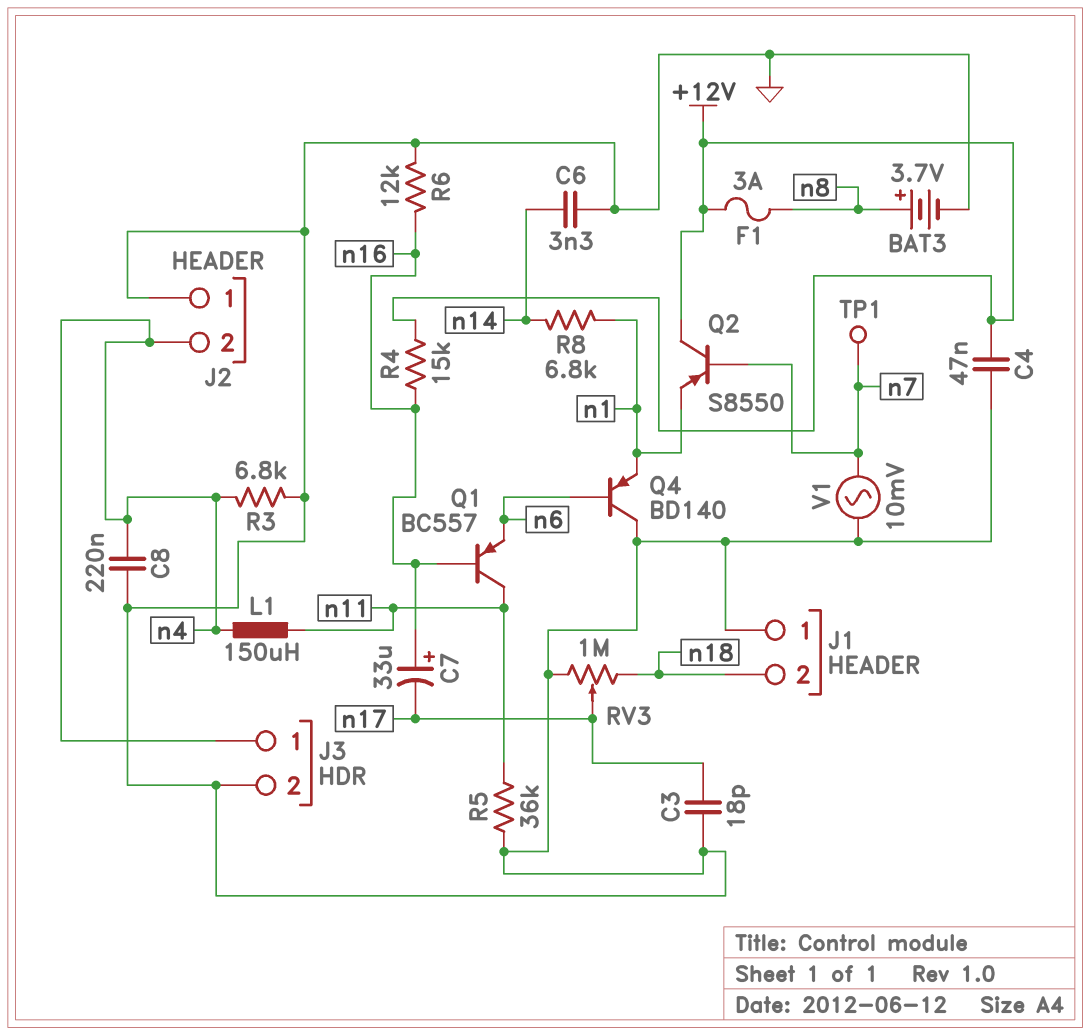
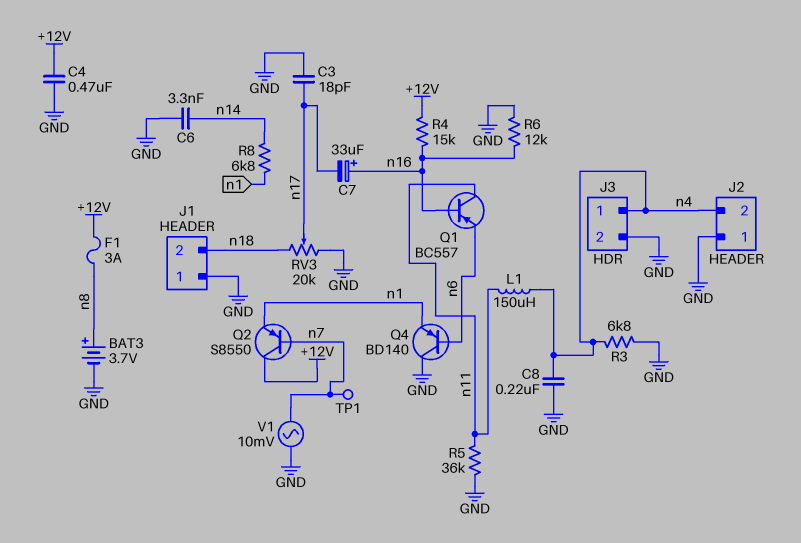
C4: 47nF (+12V, GND) -> 470nF (+12V, GND)
RV3: 1M (GND, n18, wiper n17) -> 20k (GND, n18, wiper n17)

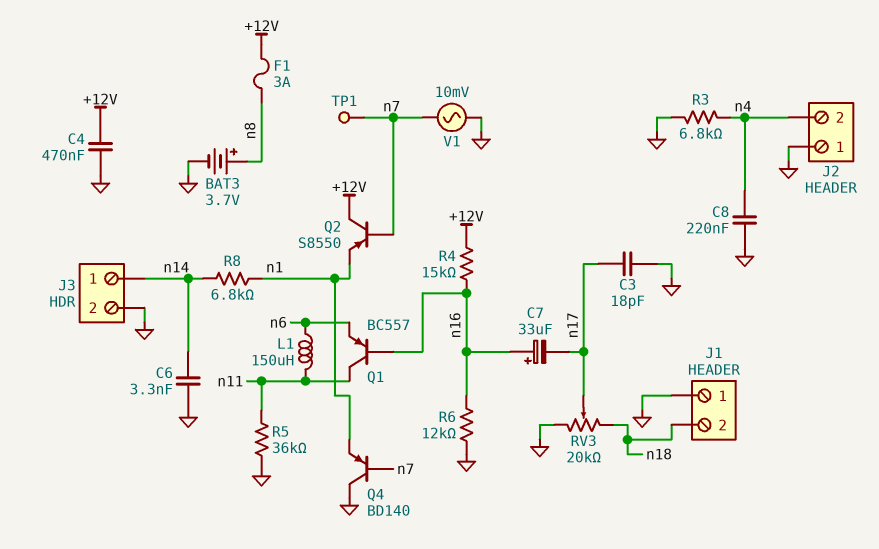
J3 pin 1: n4 -> n14
L1: 150uH (n4, n11) -> 150uH (n6, n11)
Q4: PNP BD140 (B n6, C GND, E n1) -> PNP BD140 (B n7, C GND, E n1)

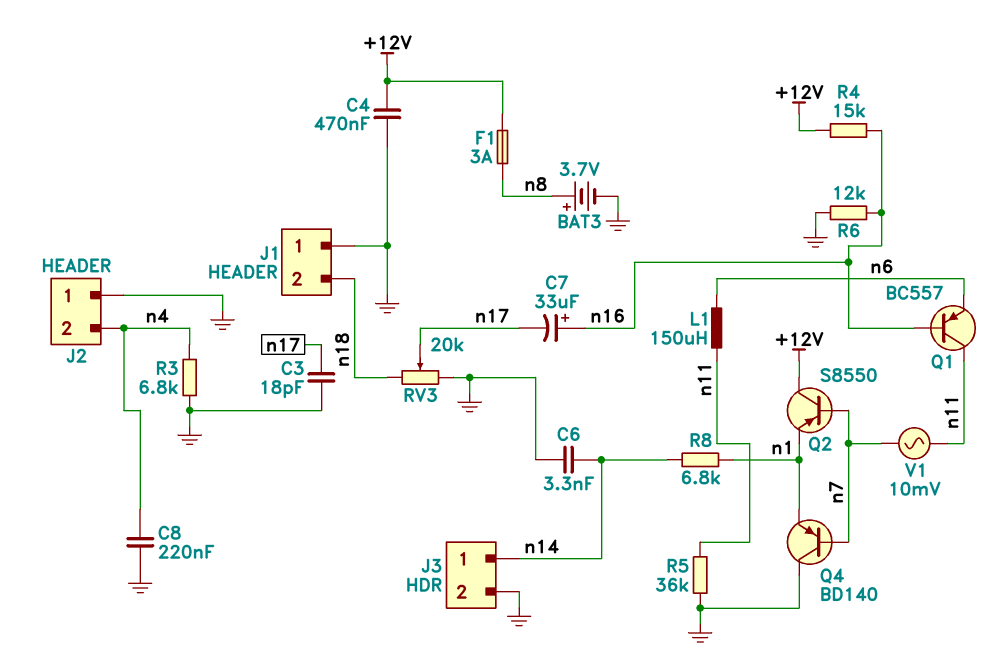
TP1: test point (n7) -> none
V1: AC 10mV (GND, n7) -> AC 10mV (n7, n11)

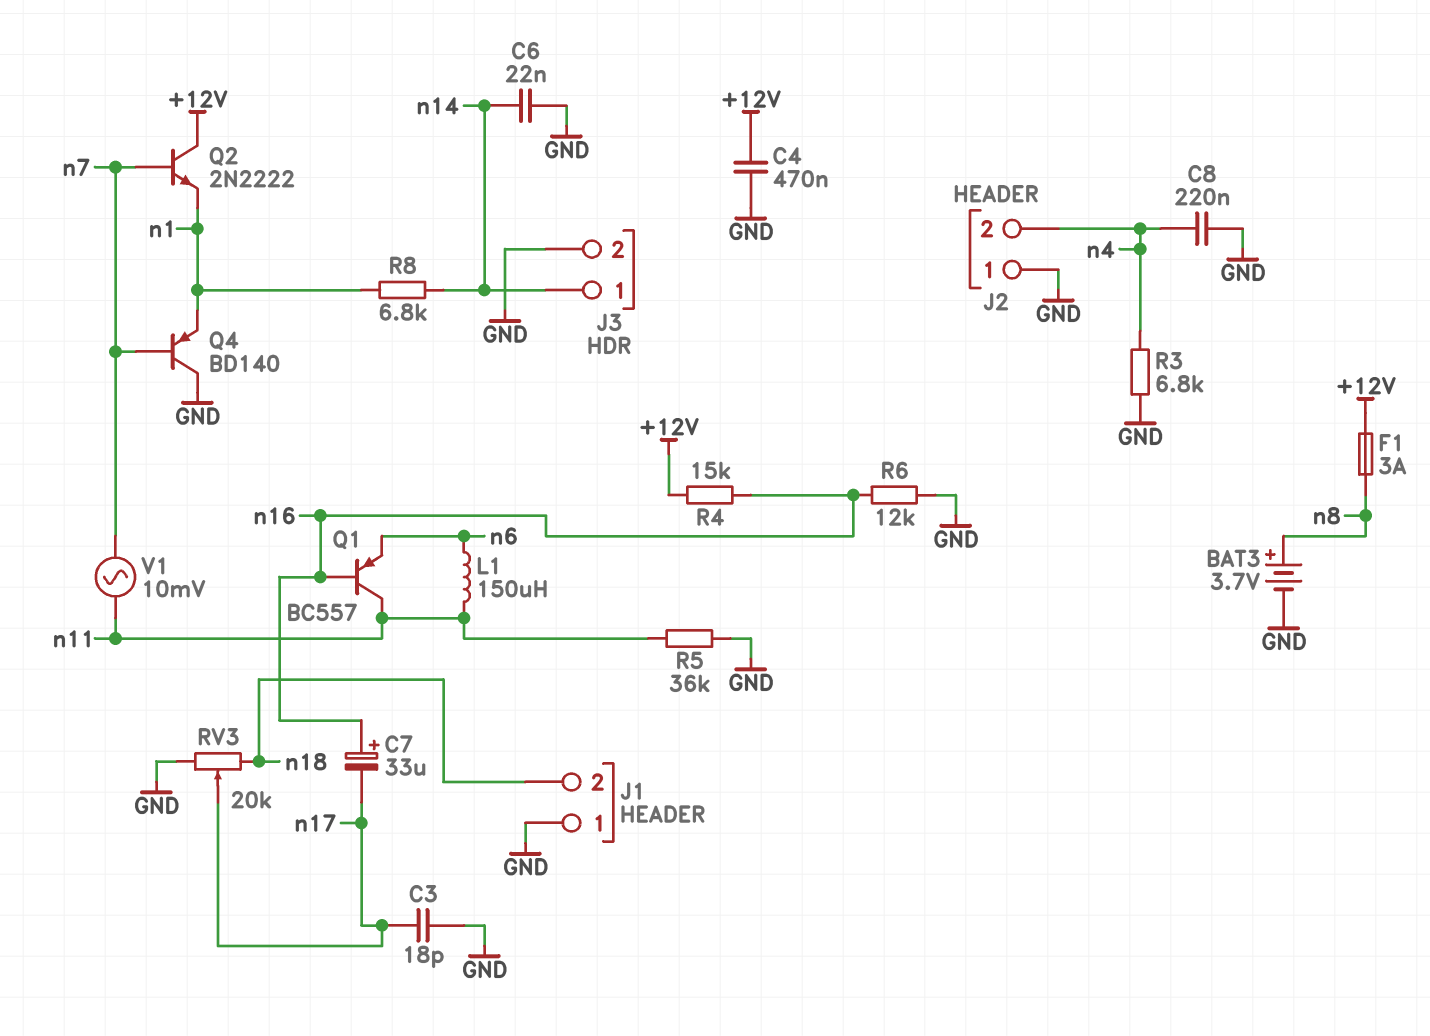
C6: 3.3nF (GND, n14) -> 22nF (GND, n14)
Q2: PNP S8550 (B n7, C +12V, E n1) -> NPN 2N2222 (B n7, C +12V, E n1)

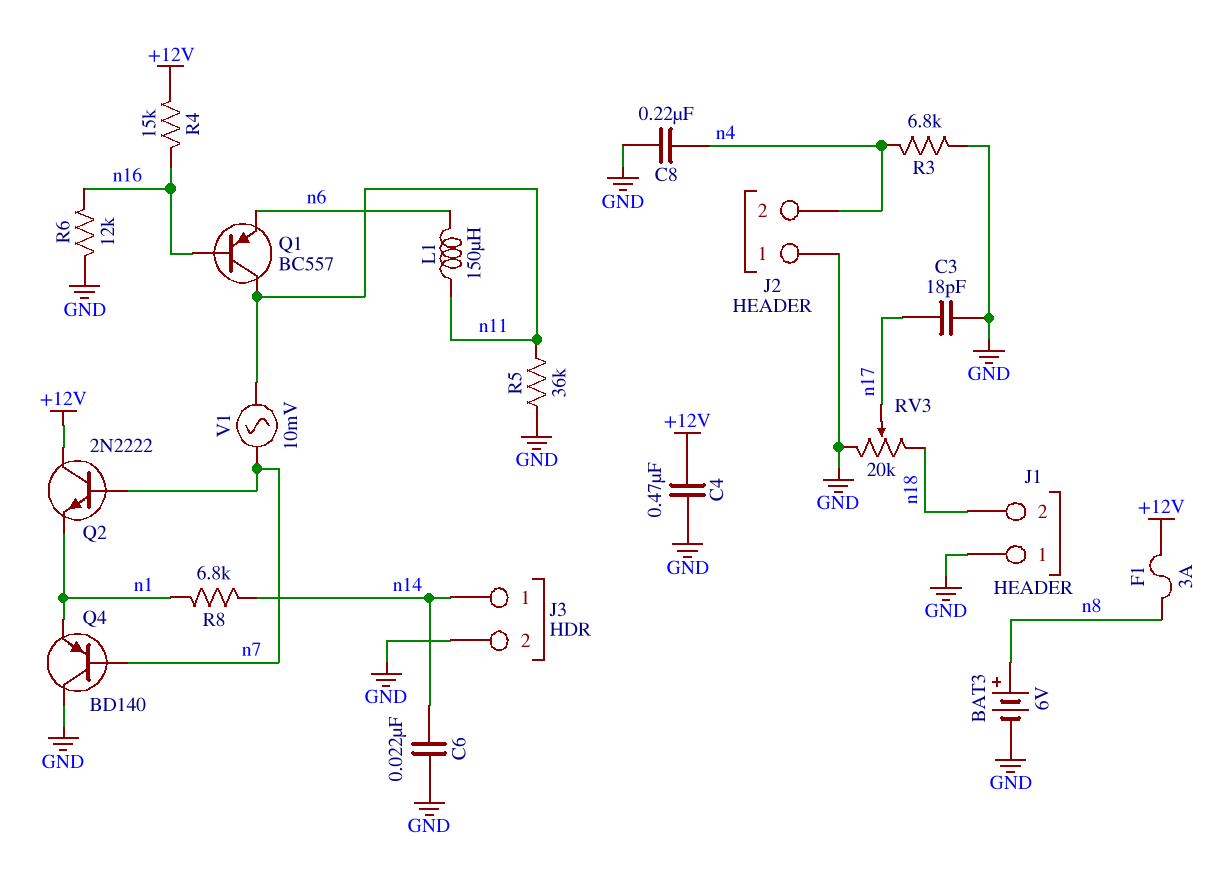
BAT3: 3.7V (plus n8, minus GND) -> 6V (plus n8, minus GND)
C7: 33uF (plus n16, minus n17) -> none

